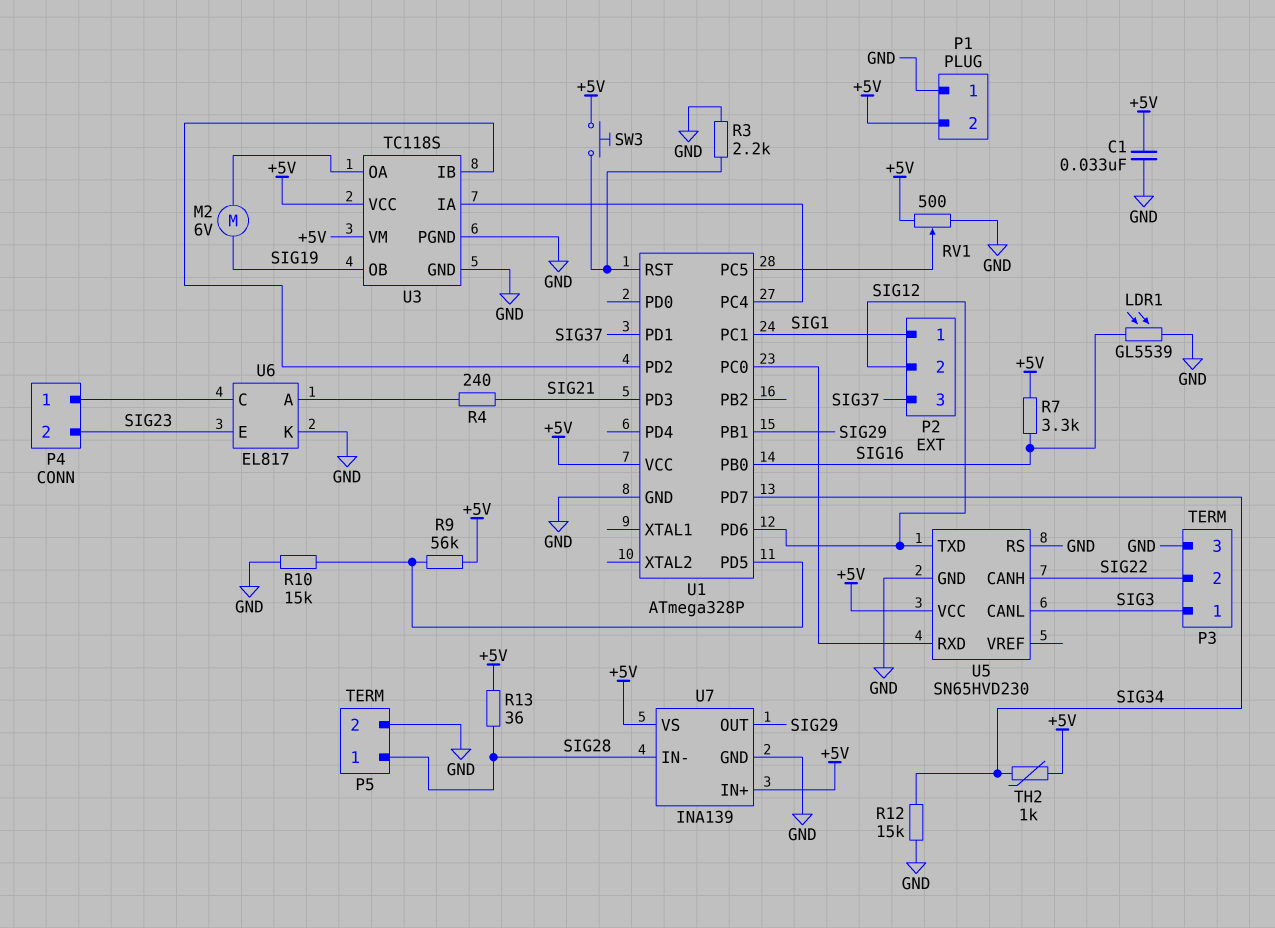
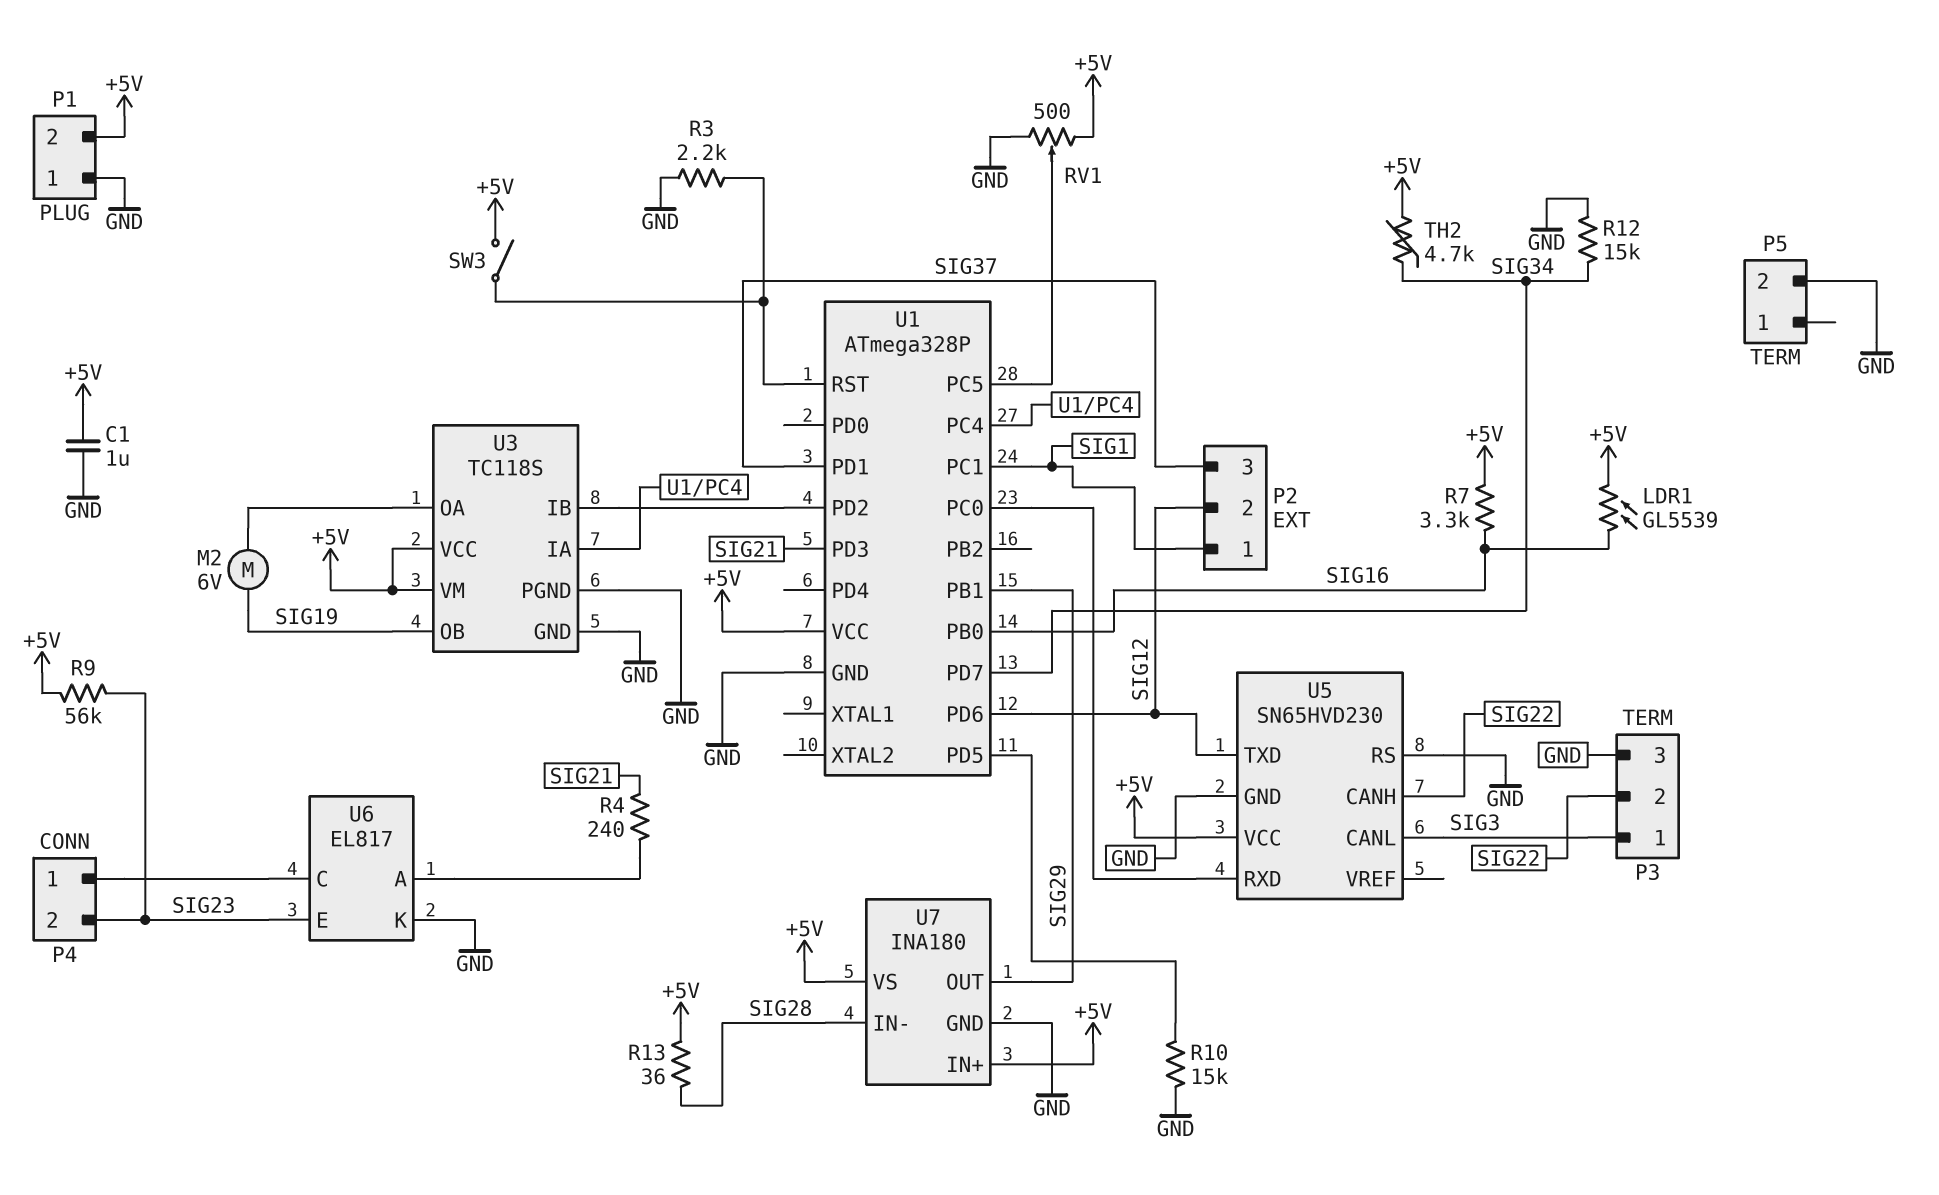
C1: 33nF (+5V, GND) -> 1uF (+5V, GND)
LDR1: GL5539 (GND, SIG16) -> GL5539 (+5V, SIG16)
P5 pin 1: SIG28 -> none
R9: 56k (+5V, U1/PD5) -> 56k (+5V, SIG23)
SW3: button (+5V, U1/RST) -> switch (+5V, U1/RST)
TH2: 1k (+5V, SIG34) -> 4.7k (+5V, SIG34)
U7: INA139 -> INA180

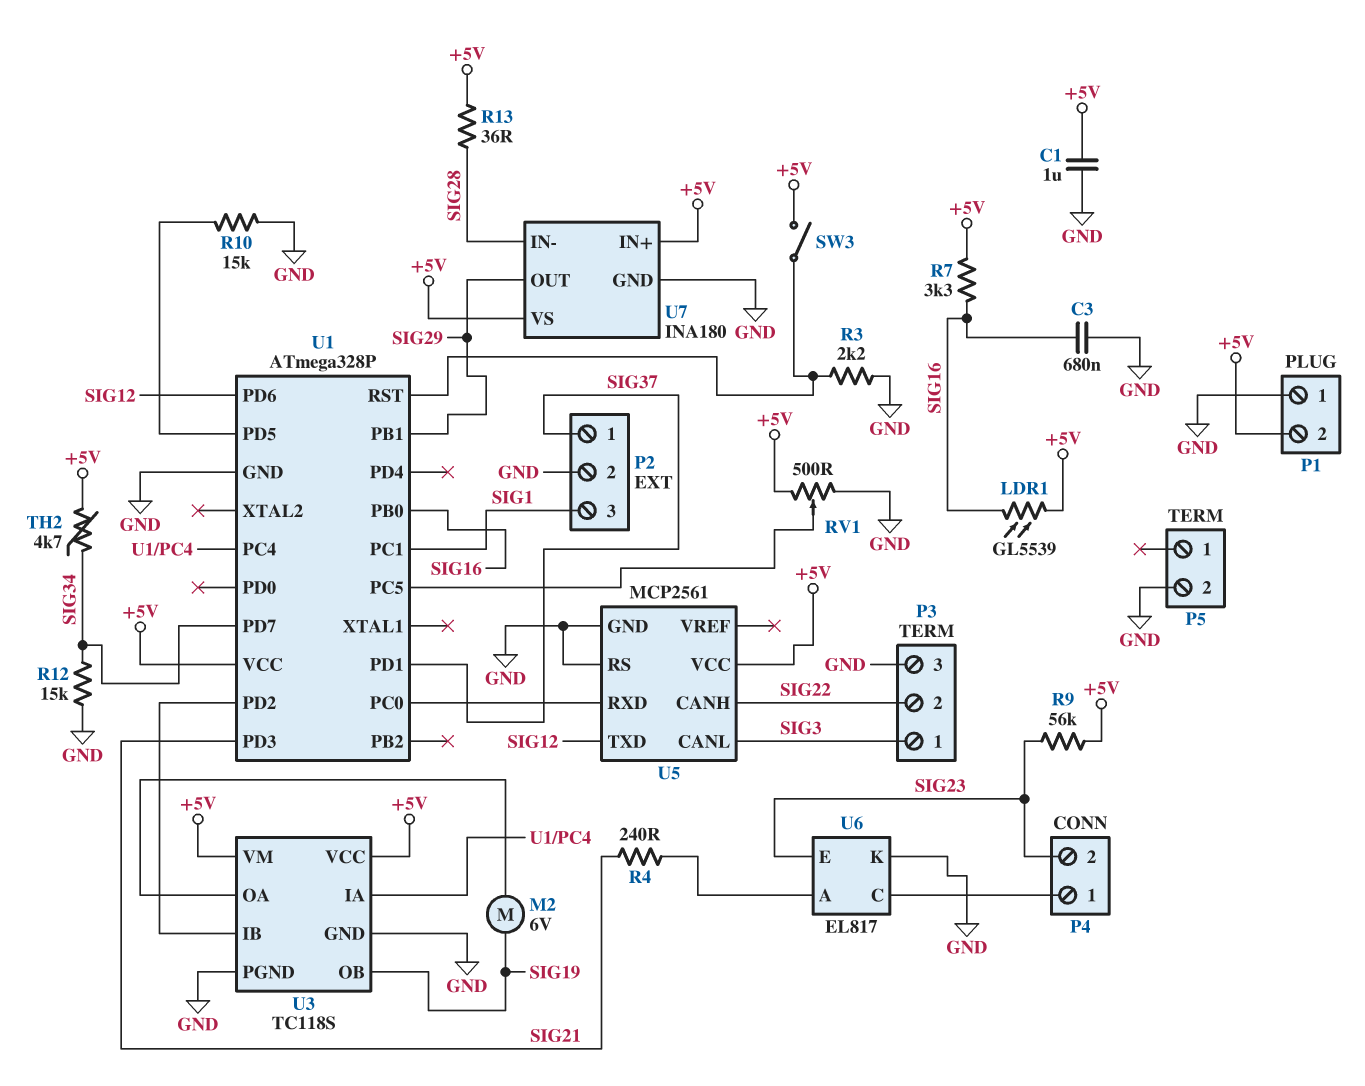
C3: none -> 680nF (GND, SIG16)
P2 pin 1: SIG1 -> SIG37
P2 pin 2: SIG12 -> GND
P2 pin 3: SIG37 -> SIG1
U5: SN65HVD230 -> MCP2561

